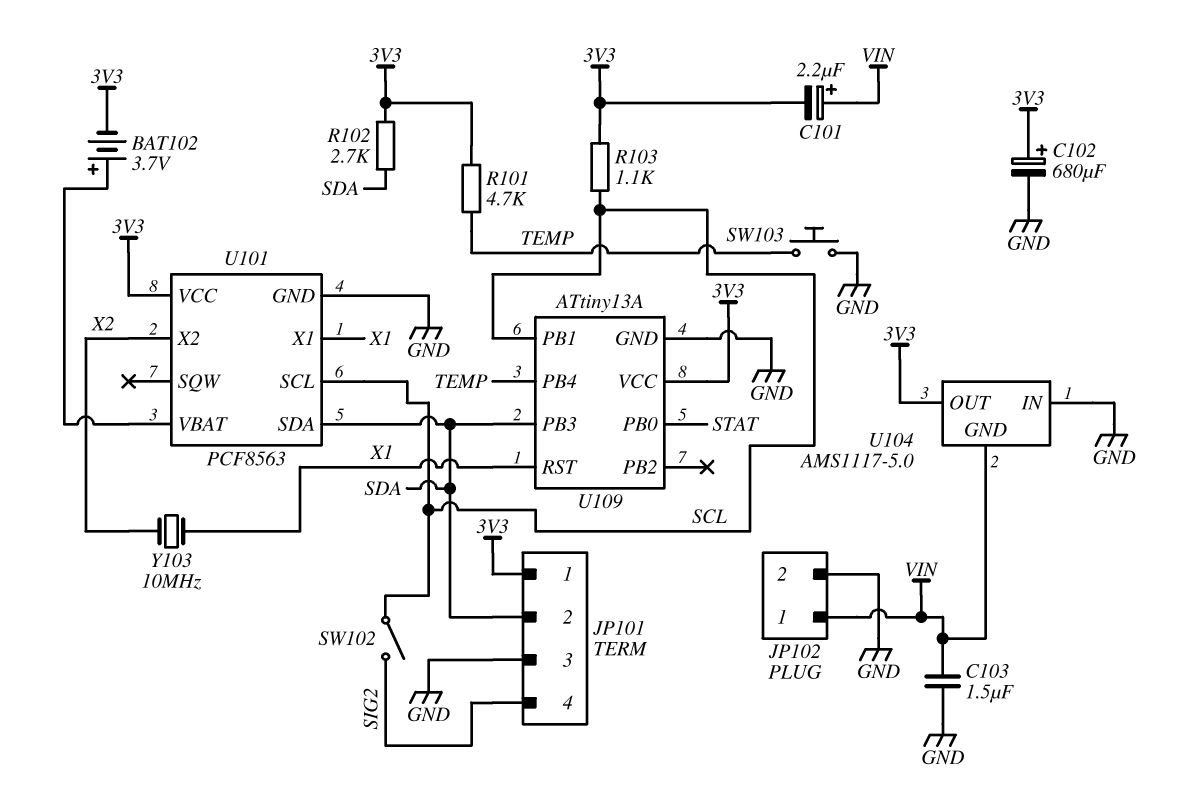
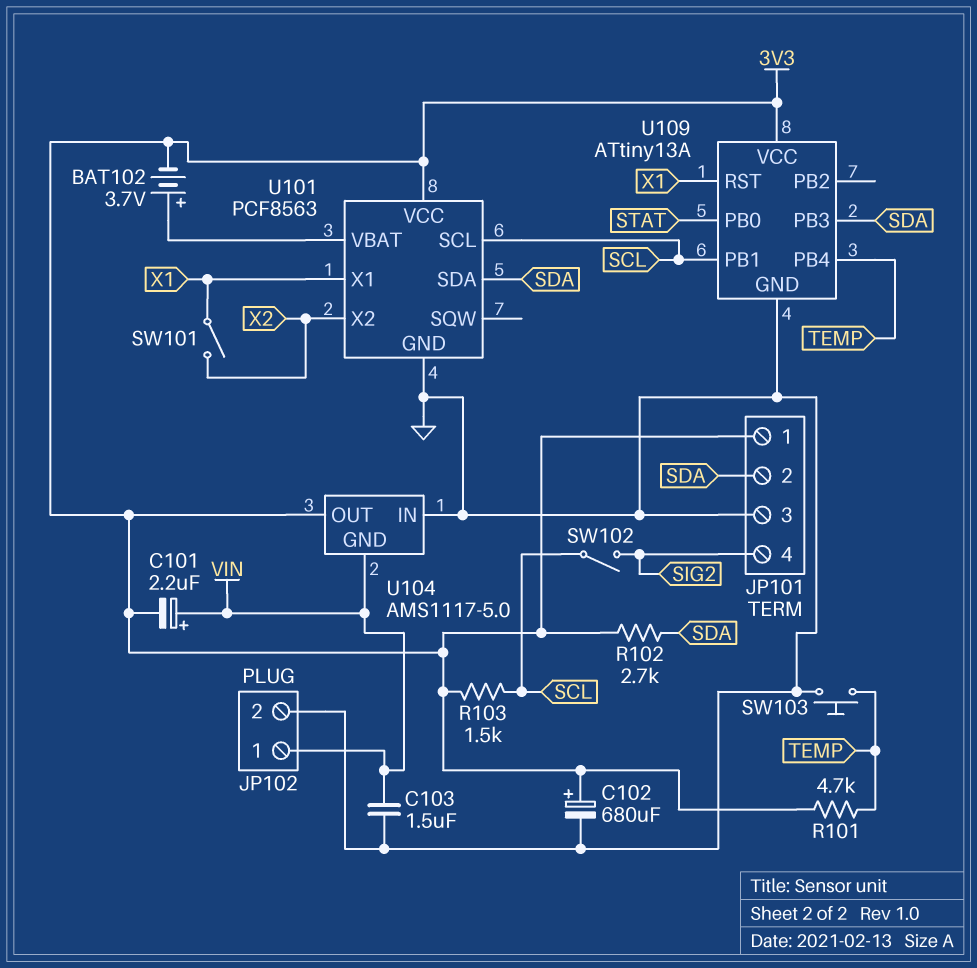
R103: 1.1k (3V3, SCL) -> 1.5k (3V3, SCL)
SW101: none -> switch (X1, X2)
Y103: 10MHz (X1, X2) -> none

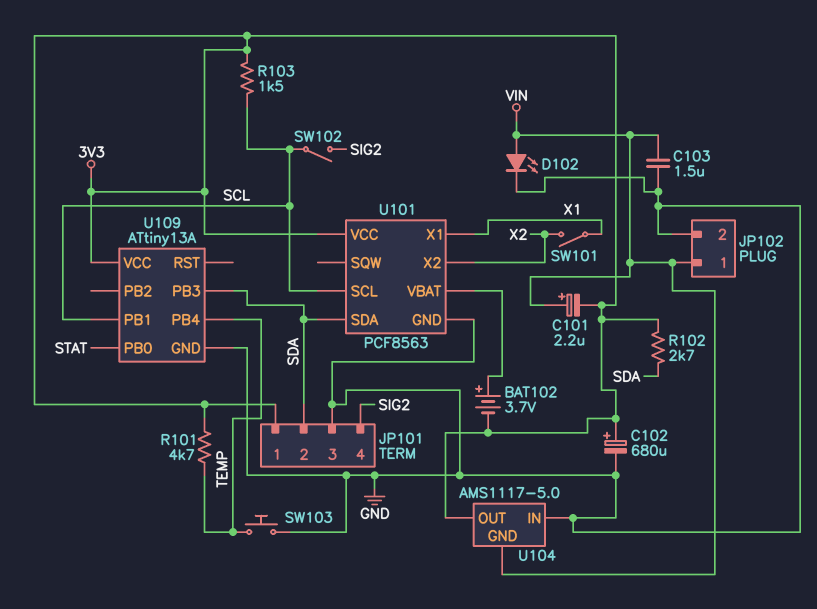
D102: none -> LED (A VIN, K GND)
U109 pin RST: X1 -> none

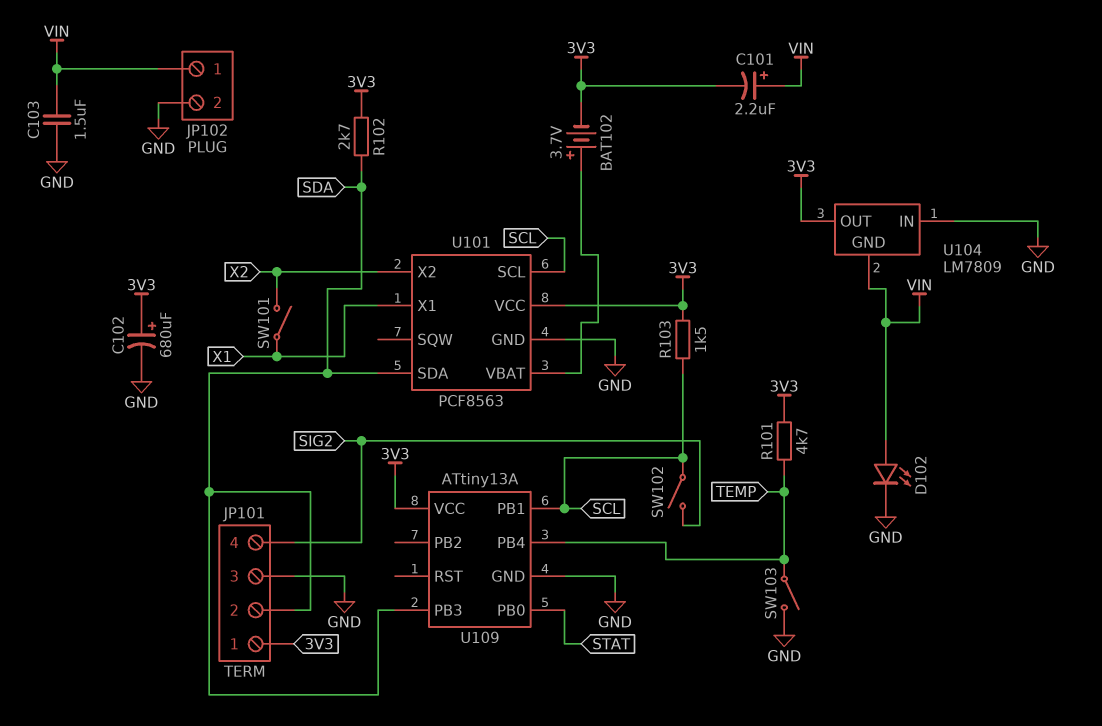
SW103: button (GND, TEMP) -> switch (GND, TEMP)
U104: AMS1117-5.0 -> LM7809

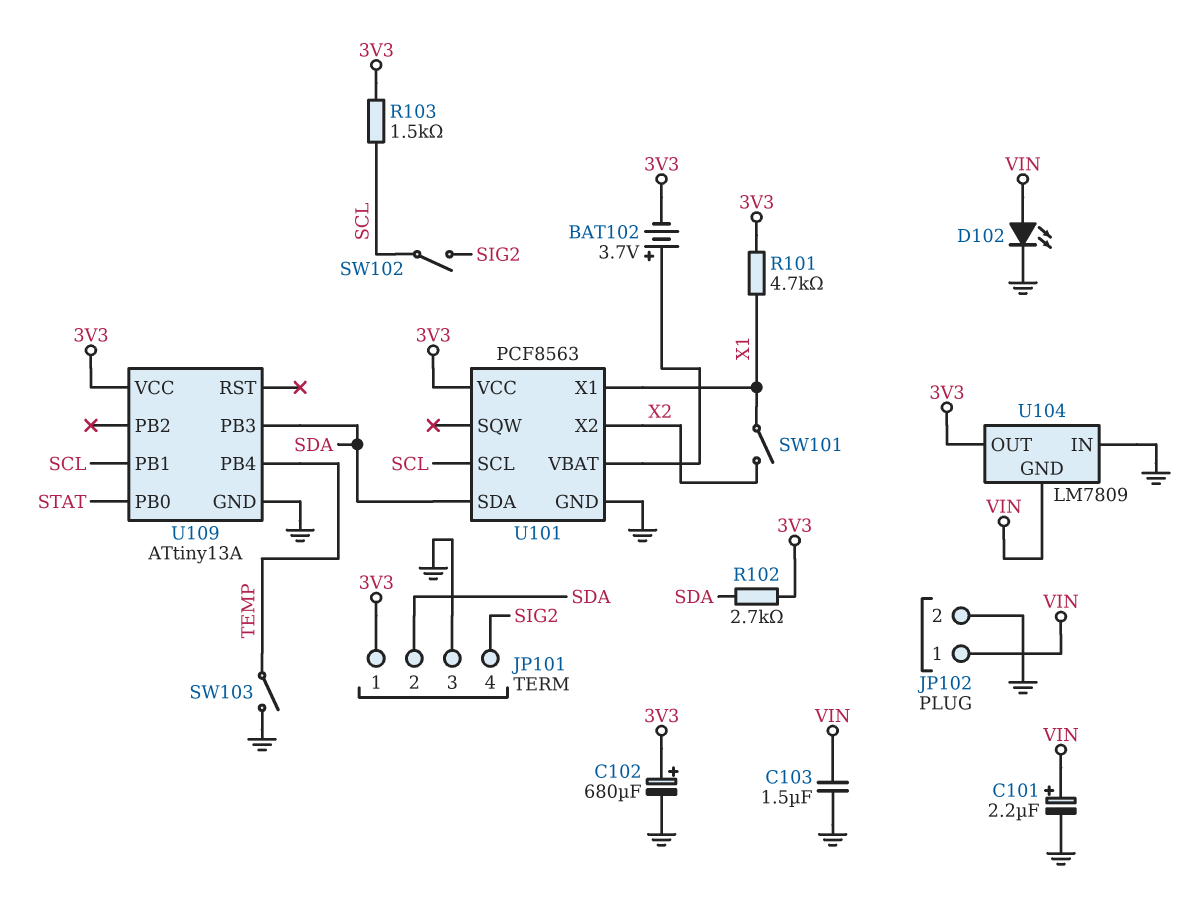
C101: 2.2uF (plus VIN, minus 3V3) -> 2.2uF (plus VIN, minus GND)
R101: 4.7k (3V3, TEMP) -> 4.7k (3V3, X1)

